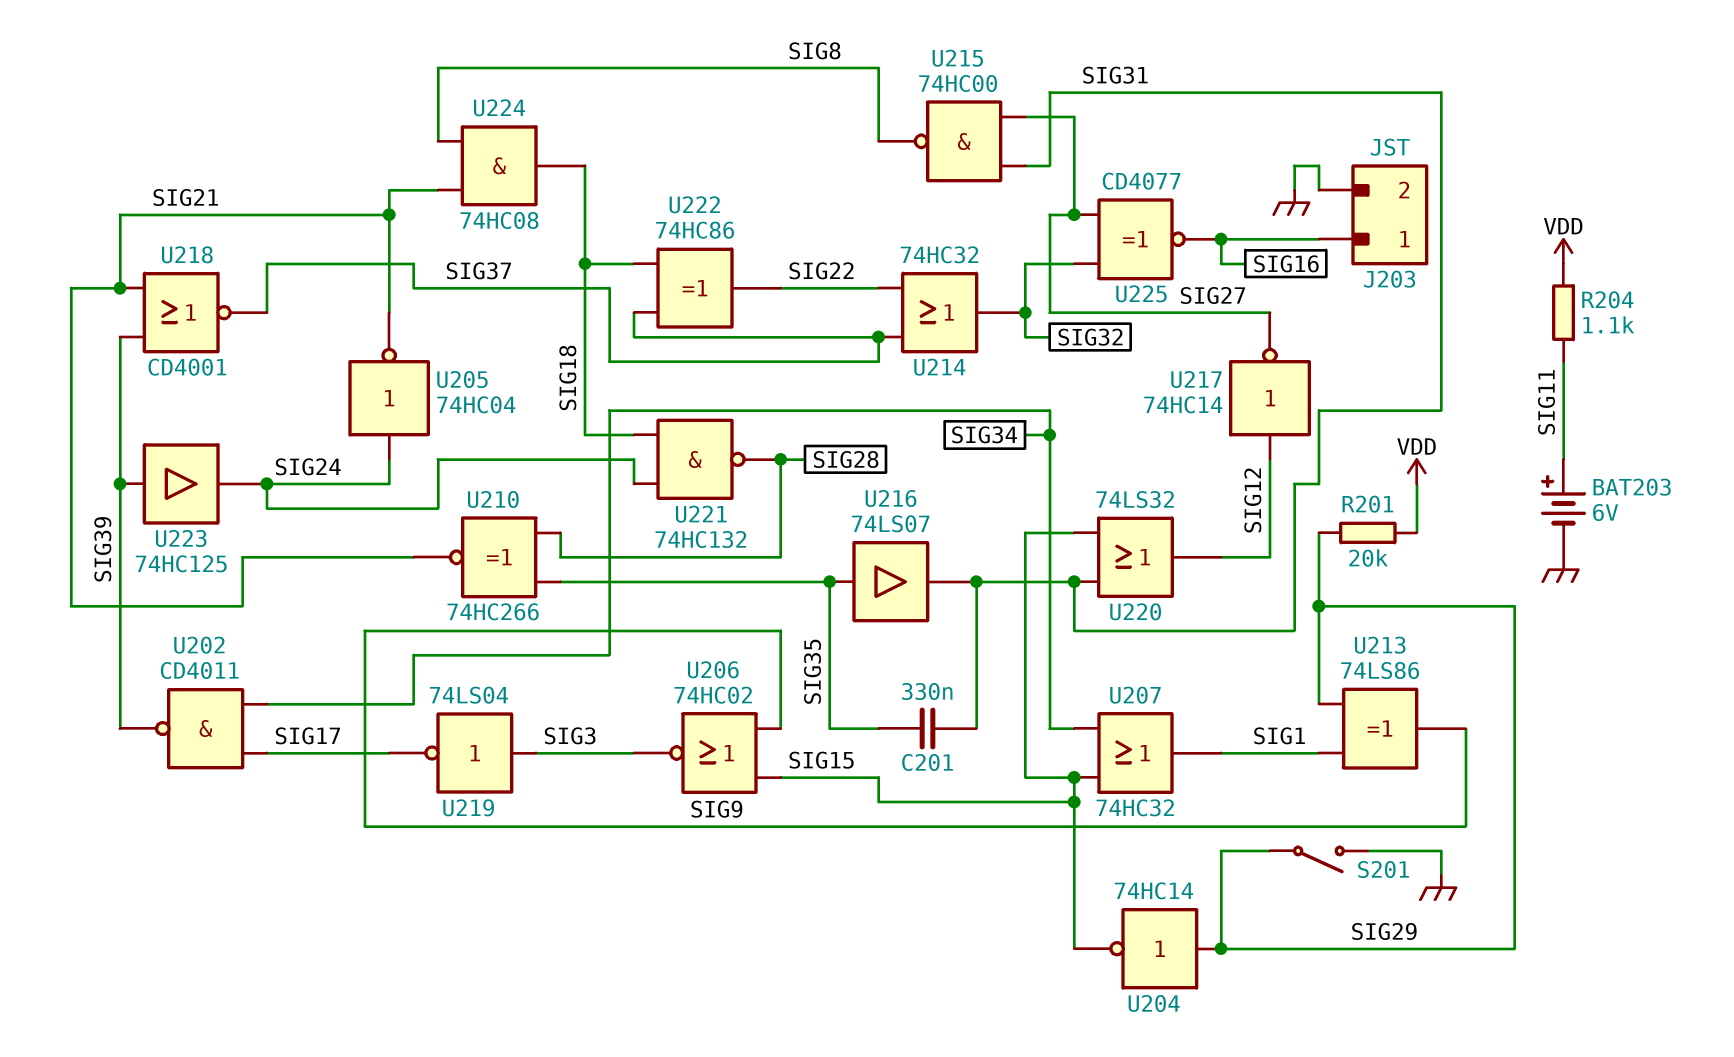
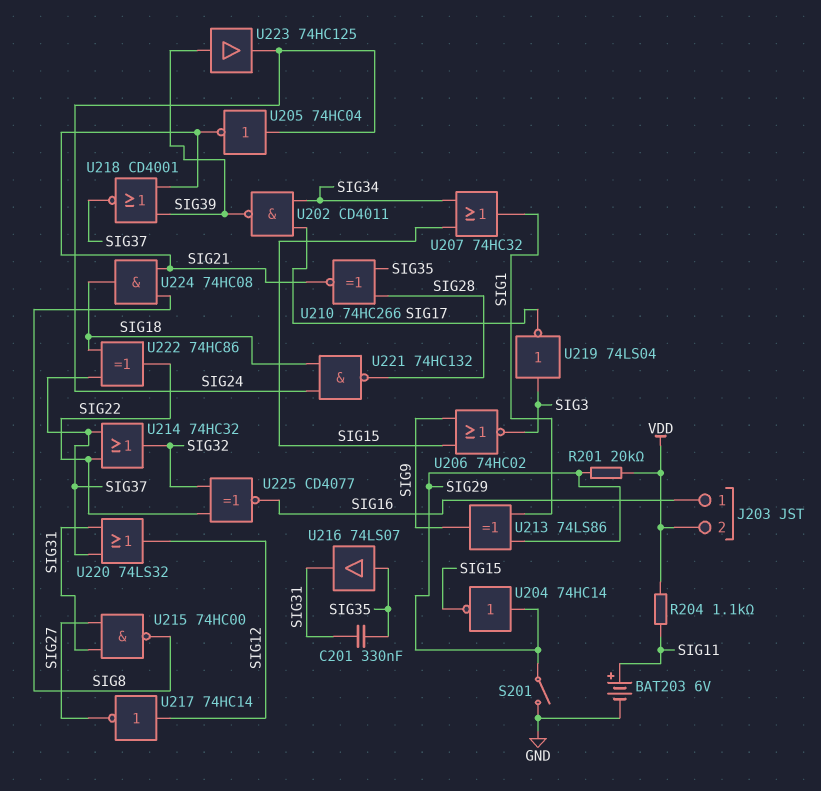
J203 pin 2: GND -> VDD
U220: OR 74LS32 (in SIG15, in SIG31, out SIG12) -> OR 74LS32 (in SIG31, in SIG37, out SIG12)
U225: XNOR CD4077 (in SIG27, in SIG32, out SIG16) -> XNOR CD4077 (in SIG22, in SIG32, out SIG16)

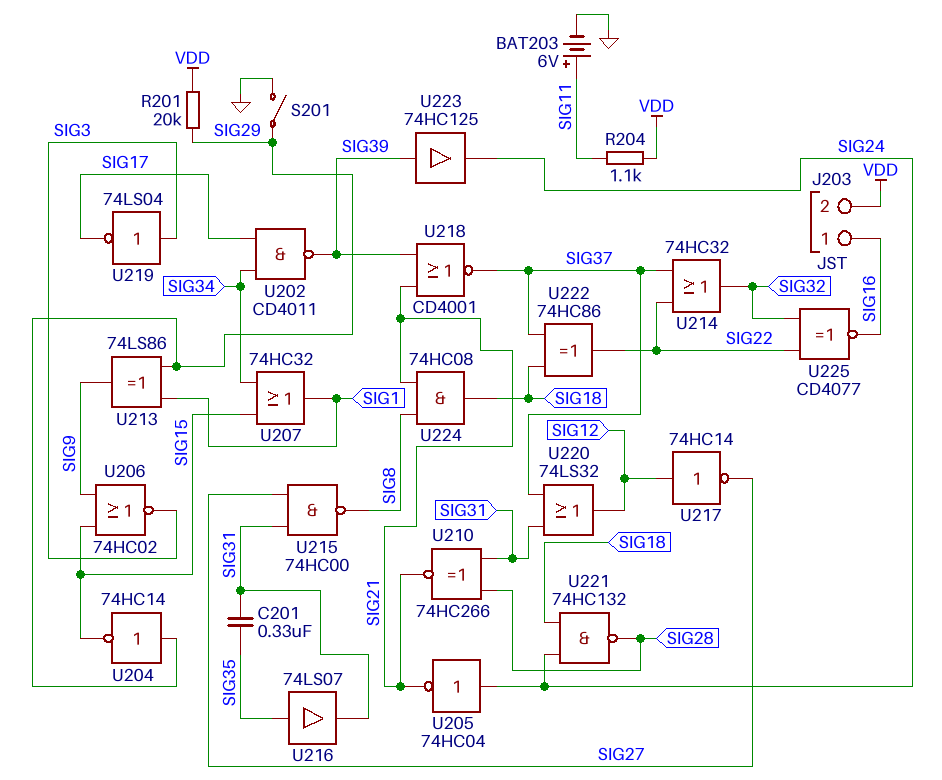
U210: XNOR 74HC266 (in SIG28, in SIG35, out SIG21) -> XNOR 74HC266 (in SIG28, in SIG31, out SIG21)

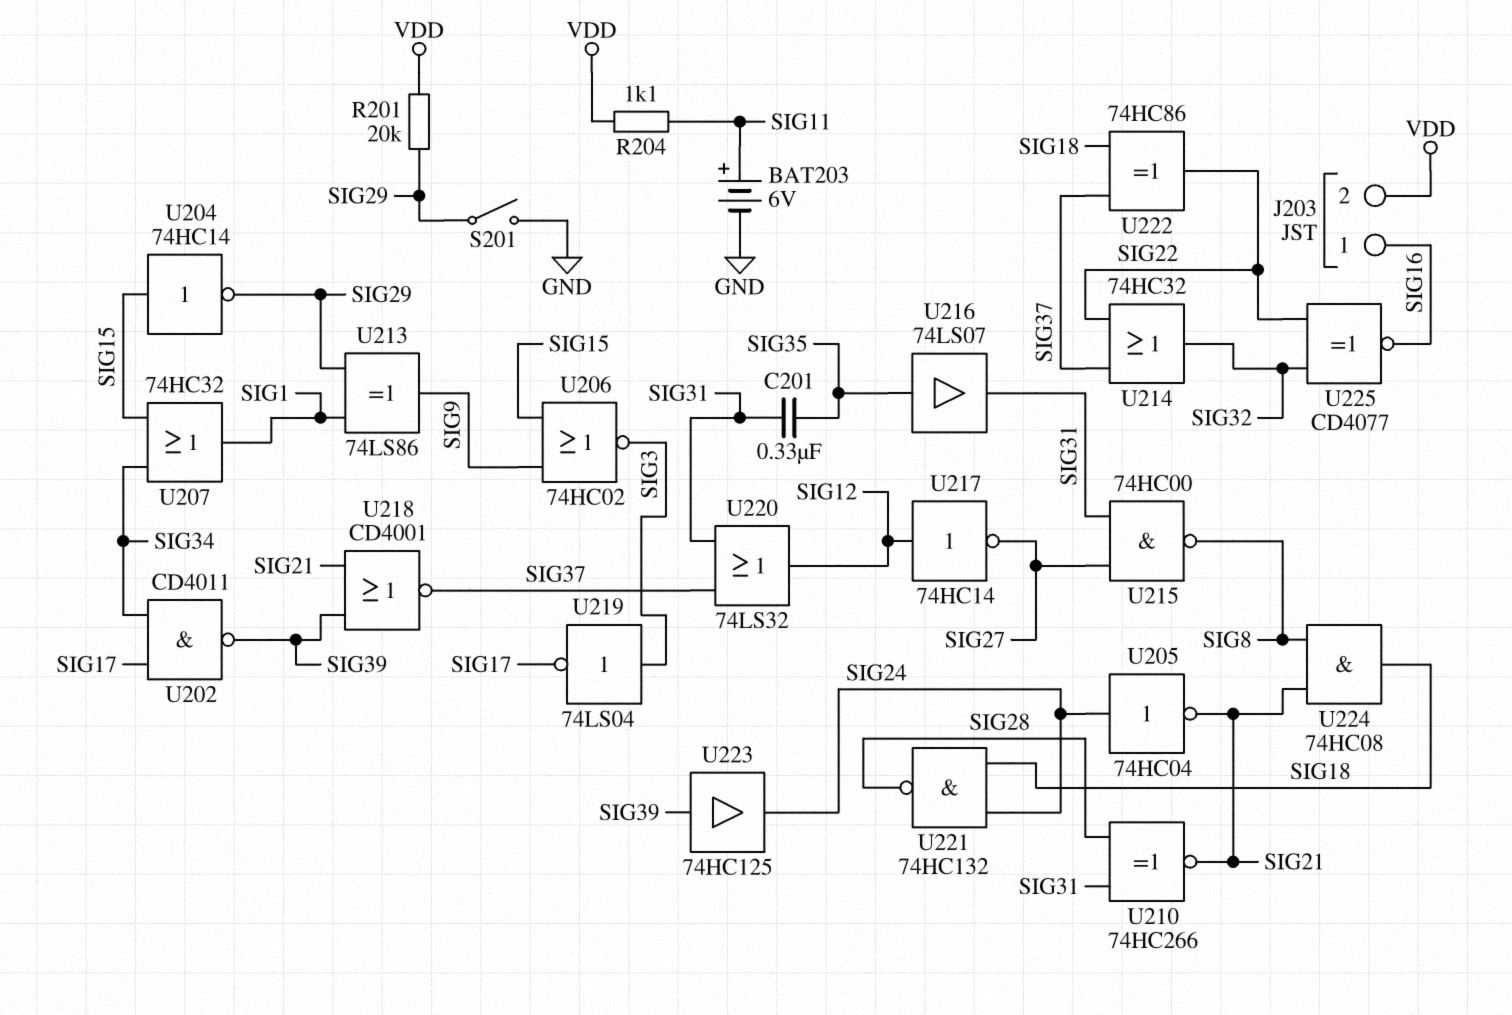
U204: NOT 74HC14 (in SIG29, out SIG15) -> NOT 74HC14 (in SIG15, out SIG29)

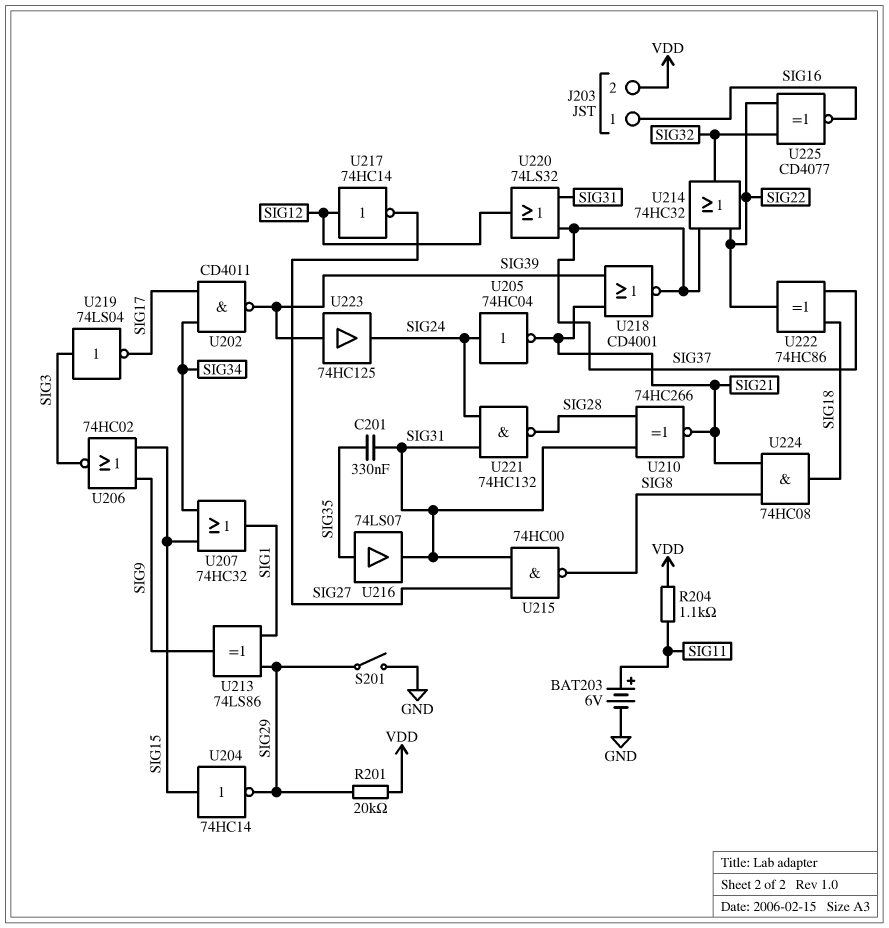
U221: NAND 74HC132 (in SIG18, in SIG24, out SIG28) -> NAND 74HC132 (in SIG24, in SIG31, out SIG28)

